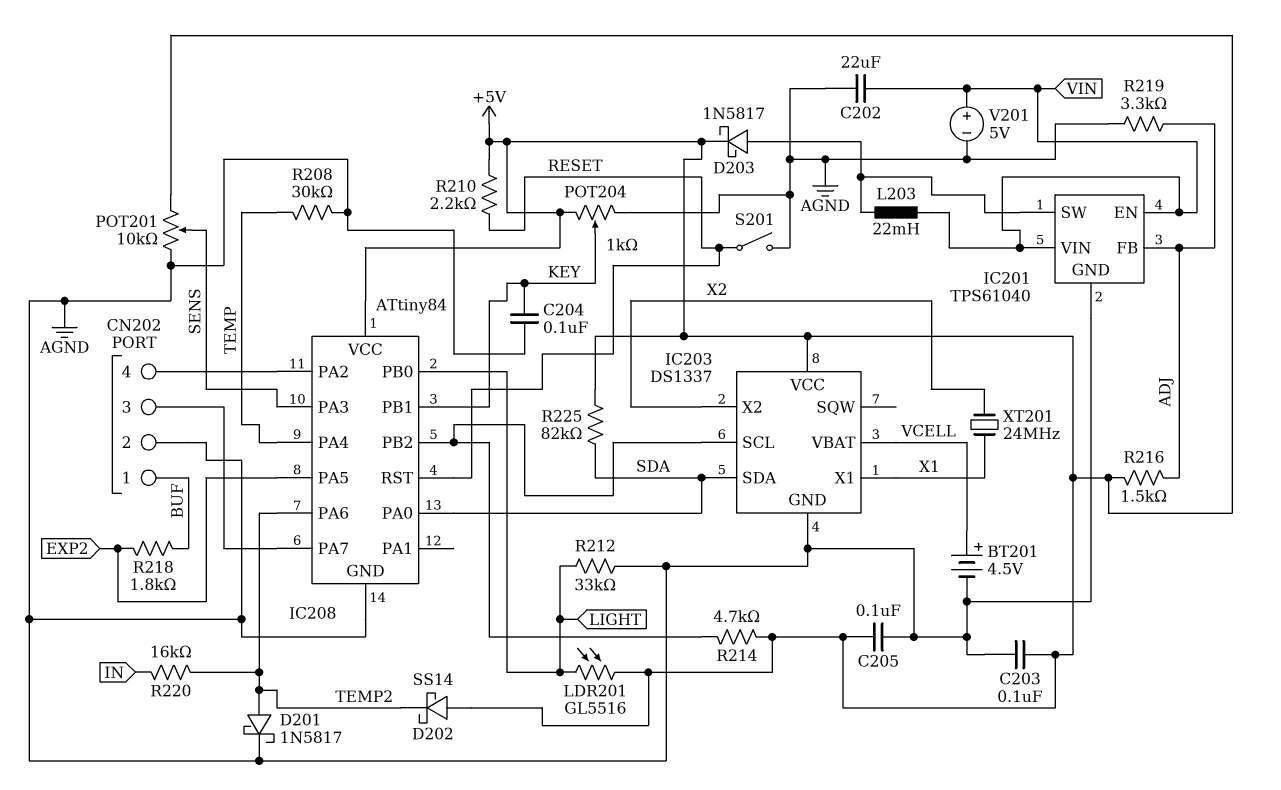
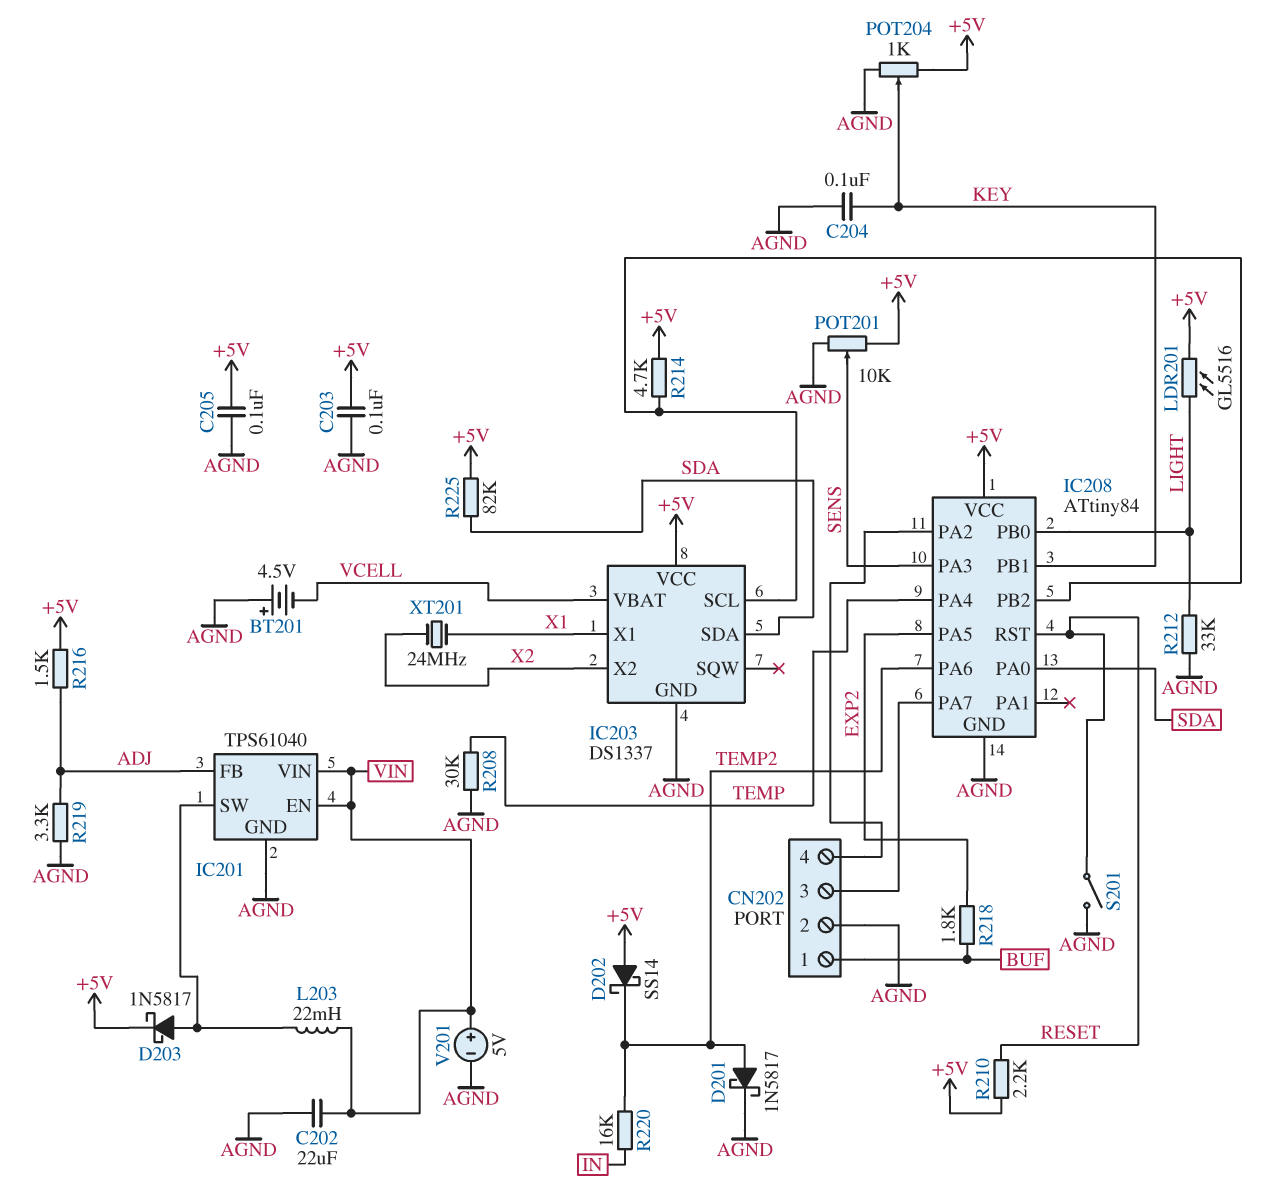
BT201: 4.5V (plus VCELL, minus AGND) -> 4.5V (plus AGND, minus VCELL)

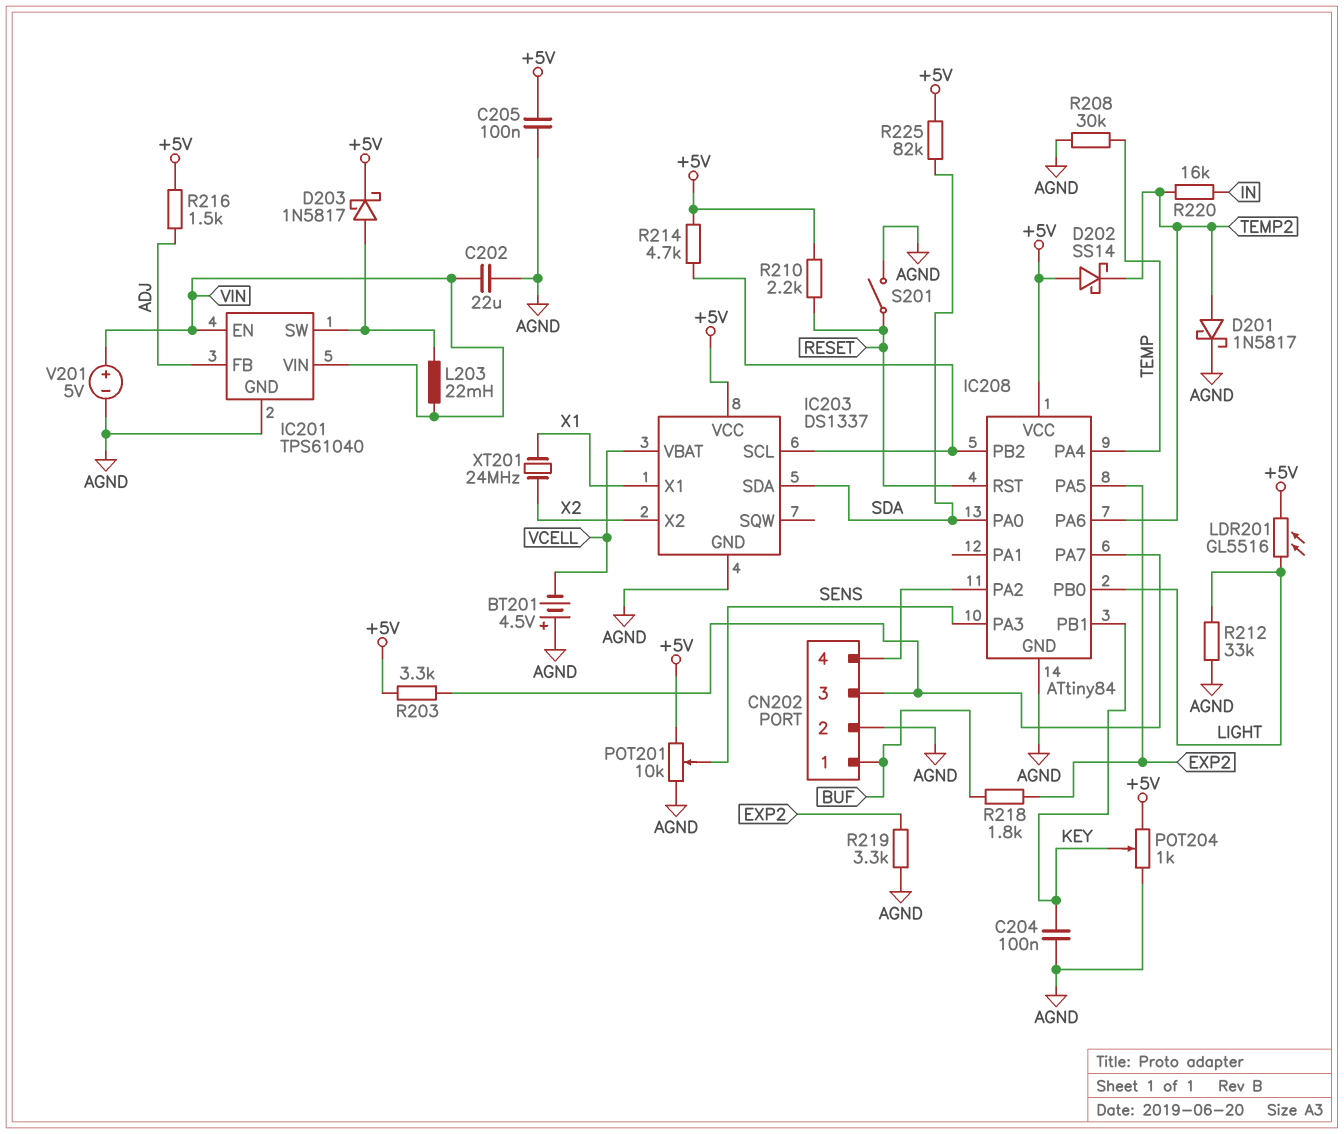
C203: 100nF (+5V, AGND) -> none
R203: none -> 3.3k (+5V, CN202/3)
R219: 3.3k (ADJ, AGND) -> 3.3k (AGND, EXP2)

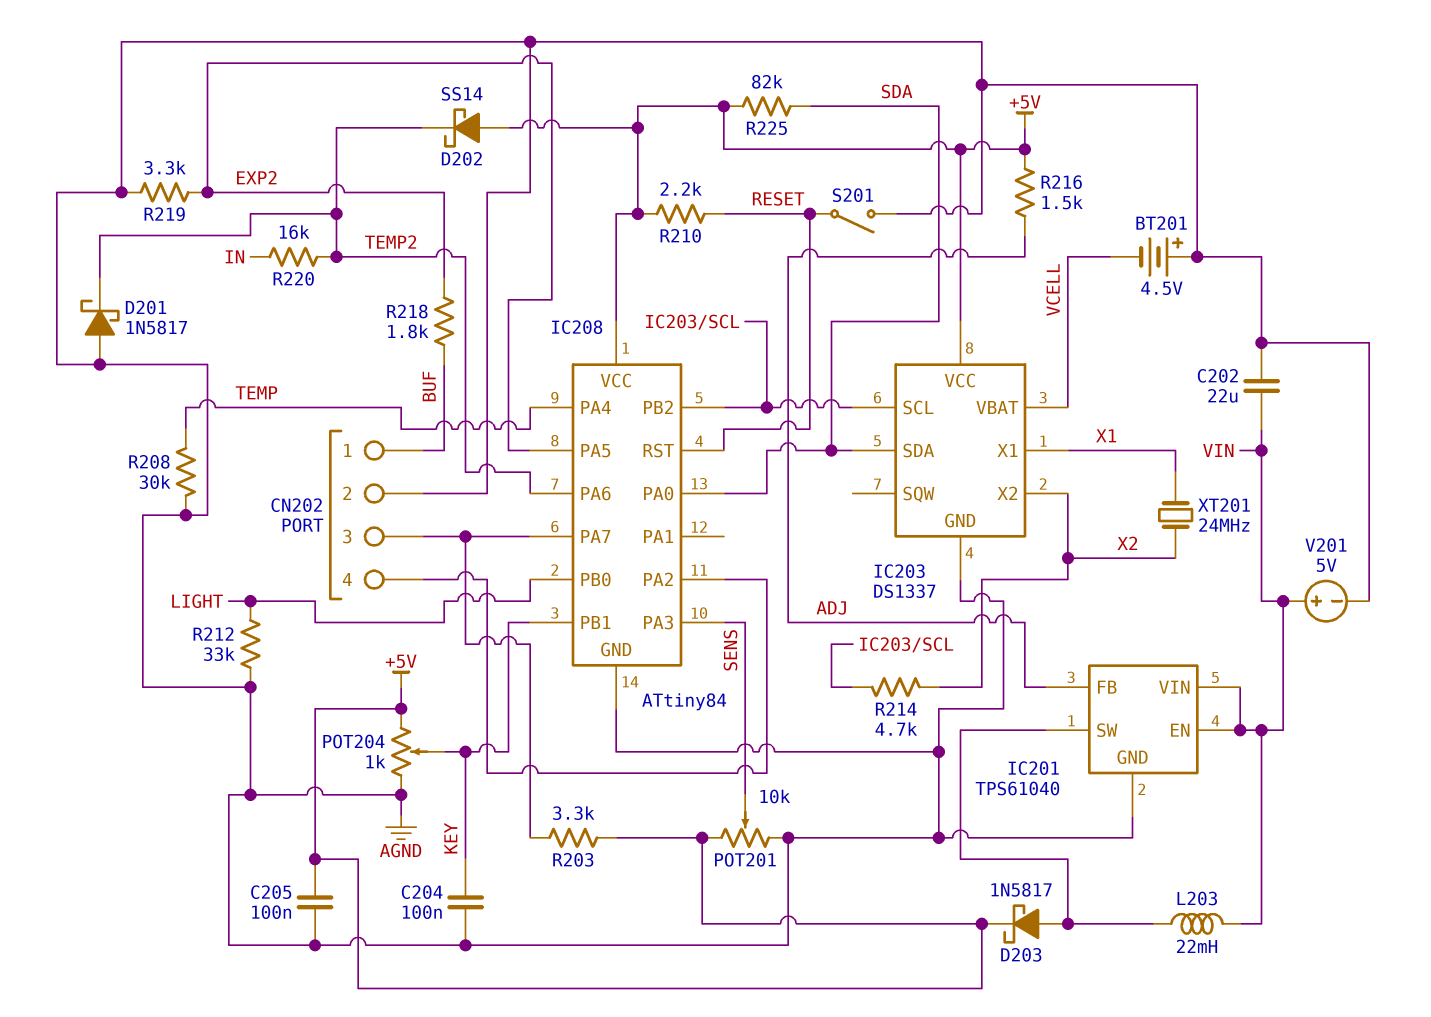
D201: schottky 1N5817 (A TEMP2, K AGND) -> schottky 1N5817 (A AGND, K TEMP2)
LDR201: GL5516 (+5V, LIGHT) -> none
R214: 4.7k (+5V, IC203/SCL) -> 4.7k (IC203/SCL, X2)

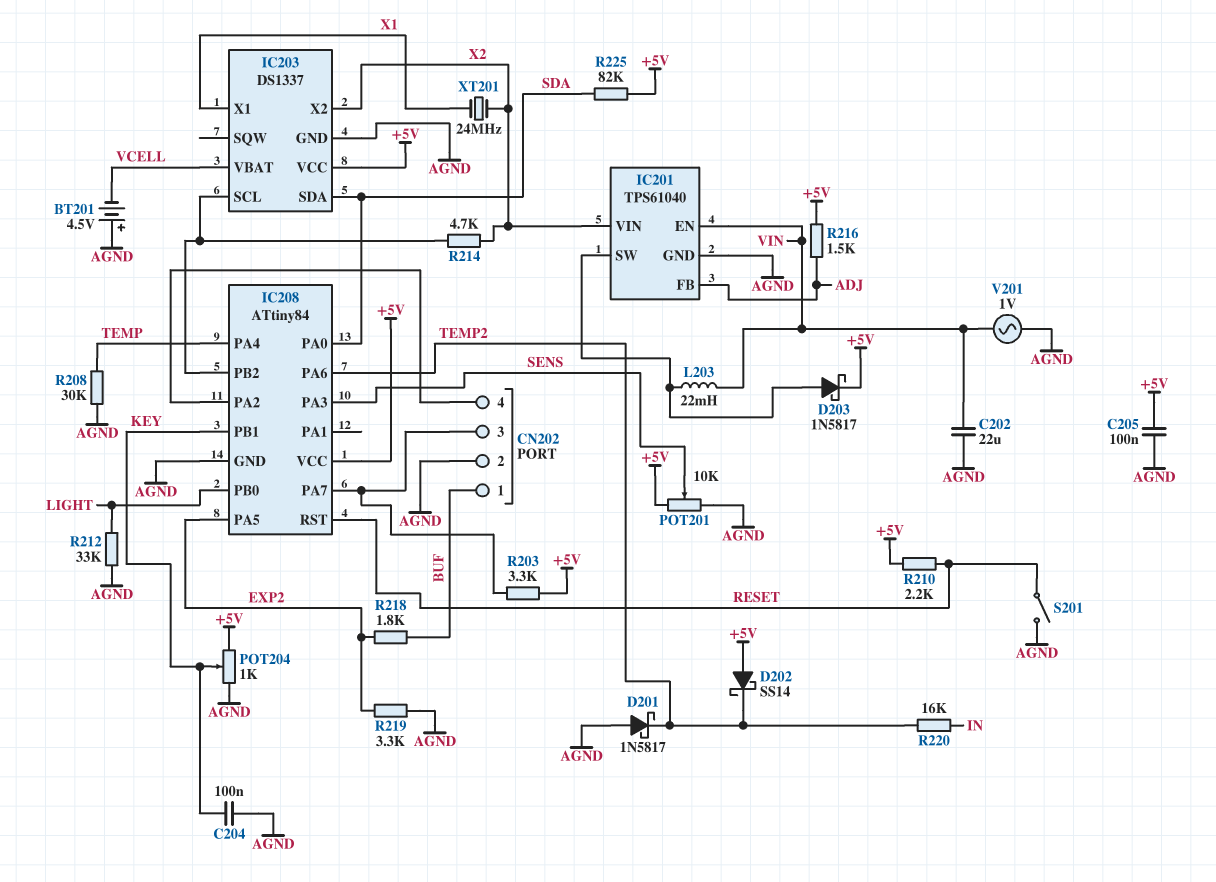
IC201 pin VIN: VIN -> X2
V201: 5V (plus VIN, minus AGND) -> AC 1V (AGND, VIN)

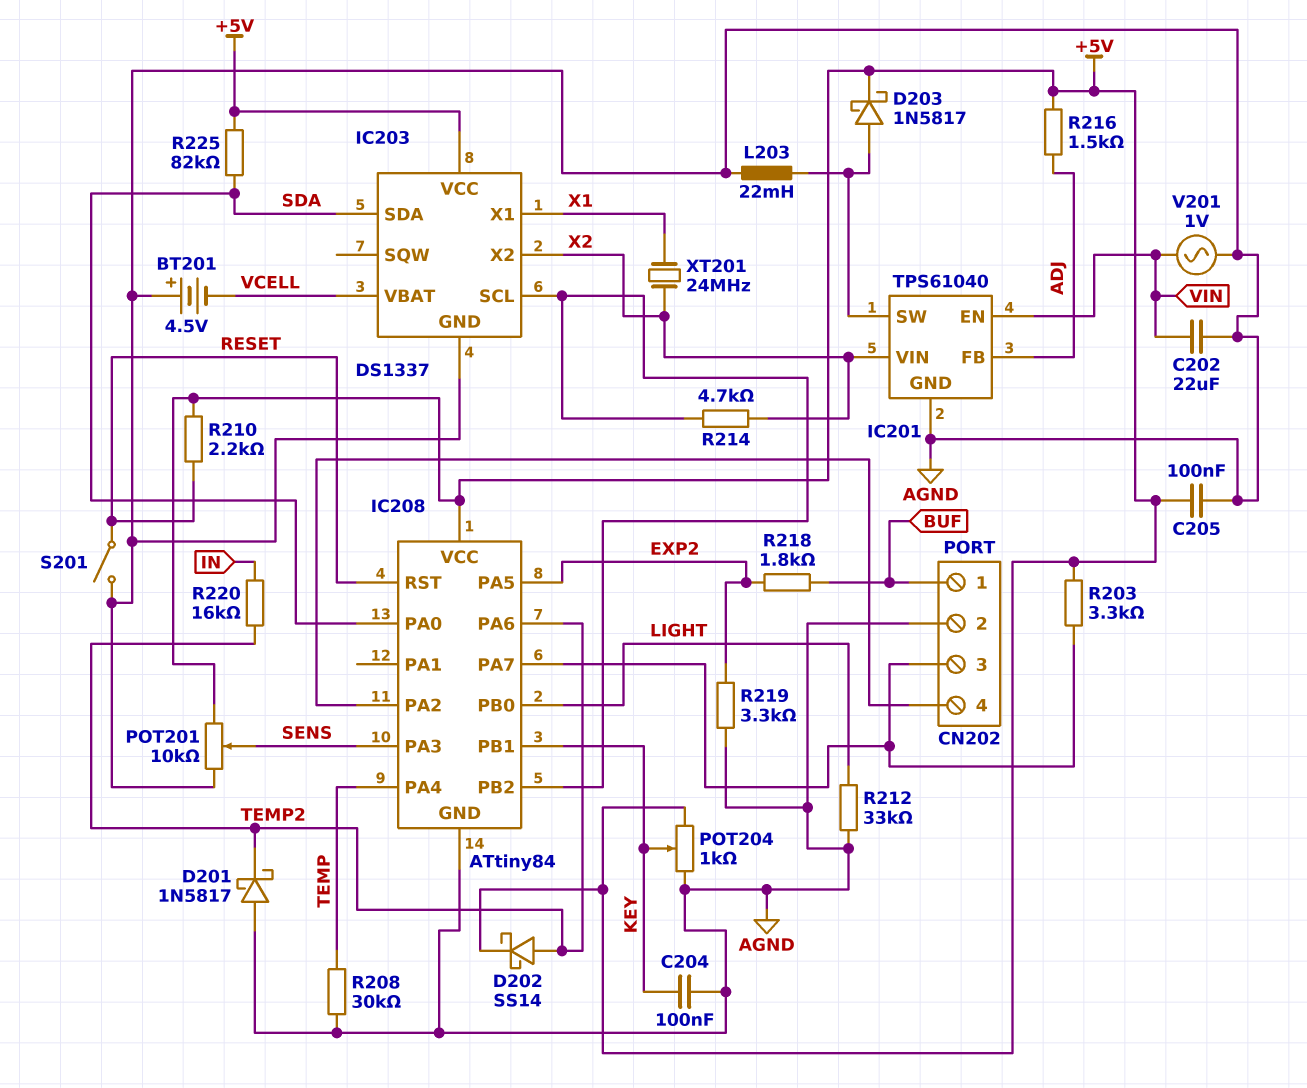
D202: schottky SS14 (A +5V, K TEMP2) -> schottky SS14 (A TEMP2, K +5V)
L203: 22mH (IC201/SW, VIN) -> 22mH (AGND, IC201/SW)

